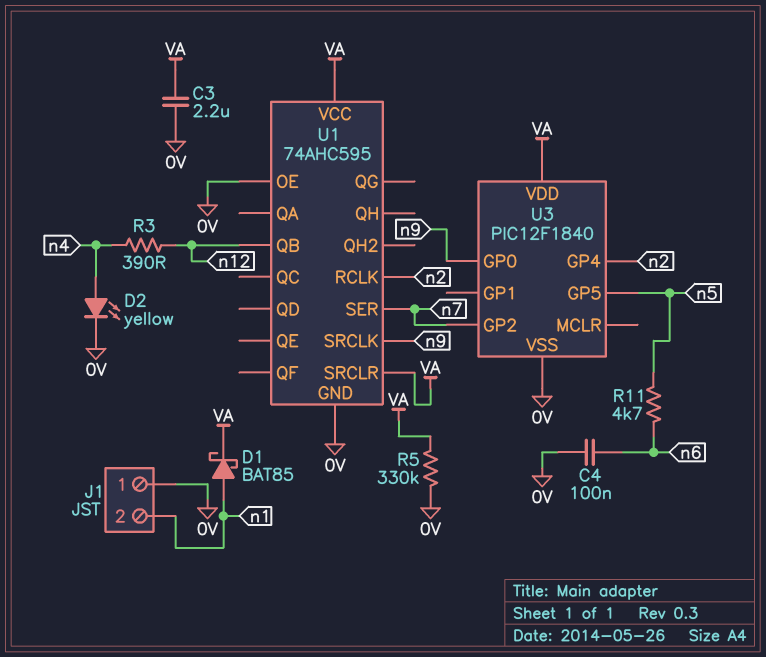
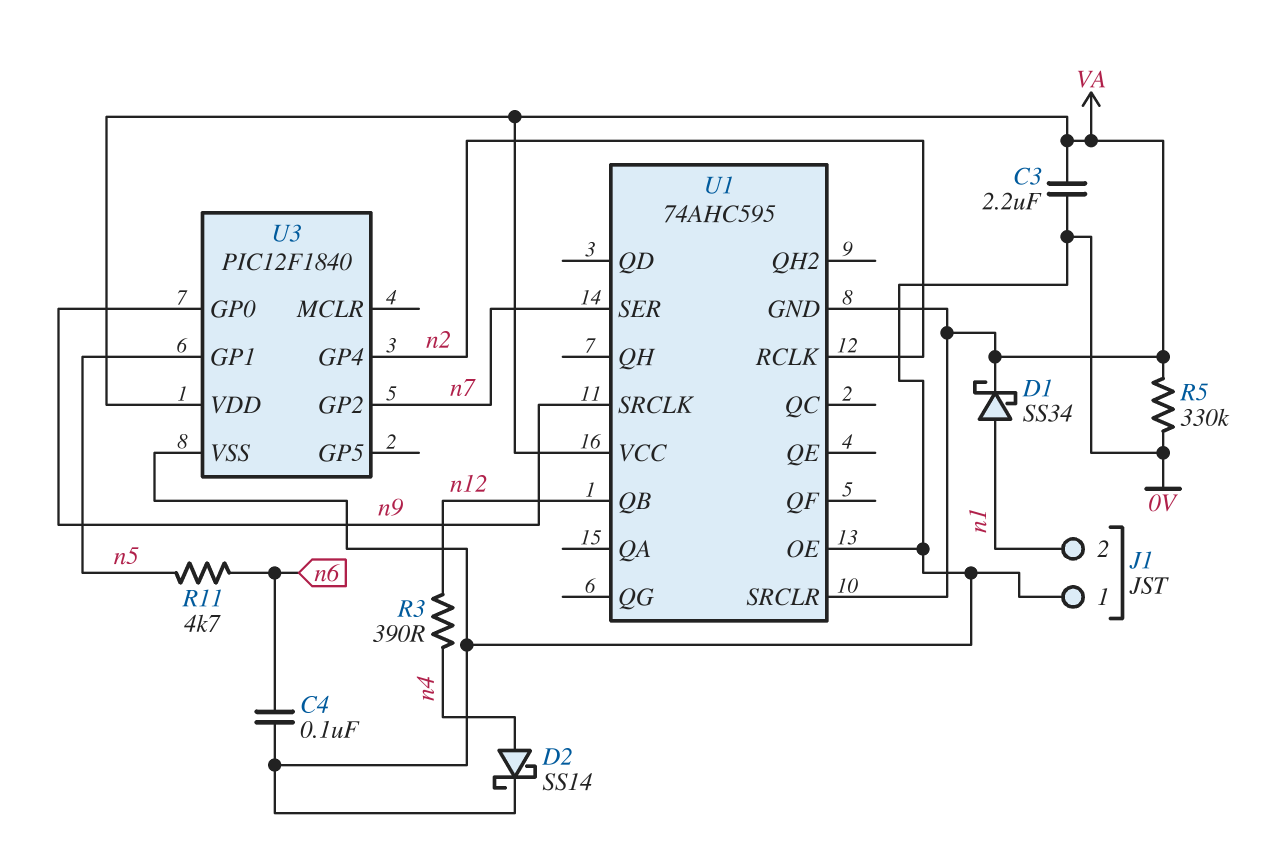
D1: schottky BAT85 (A n1, K VA) -> schottky SS34 (A n1, K VA)
D2: LED yellow (A n4, K 0V) -> schottky SS14 (A n4, K 0V)
U1 pin GND: 0V -> VA
U3 pin GP1: none -> n5
U3 pin GP5: n5 -> none

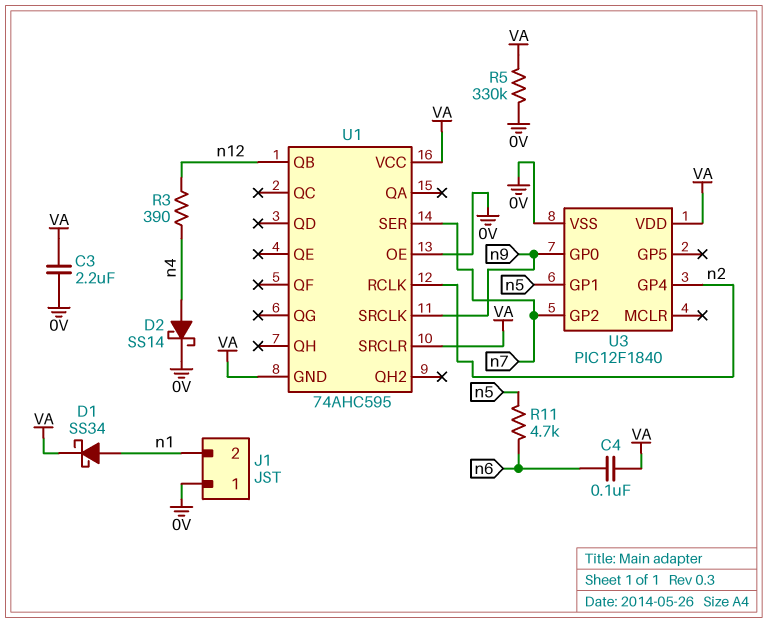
C4: 100nF (0V, n6) -> 100nF (VA, n6)

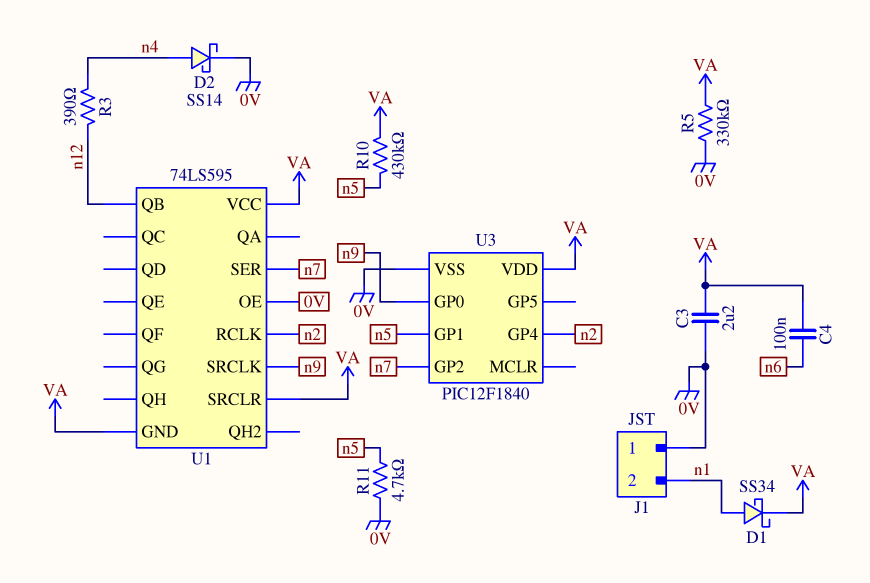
R10: none -> 430k (VA, n5)
R11: 4.7k (n5, n6) -> 4.7k (0V, n5)
U1: 74AHC595 -> 74LS595

